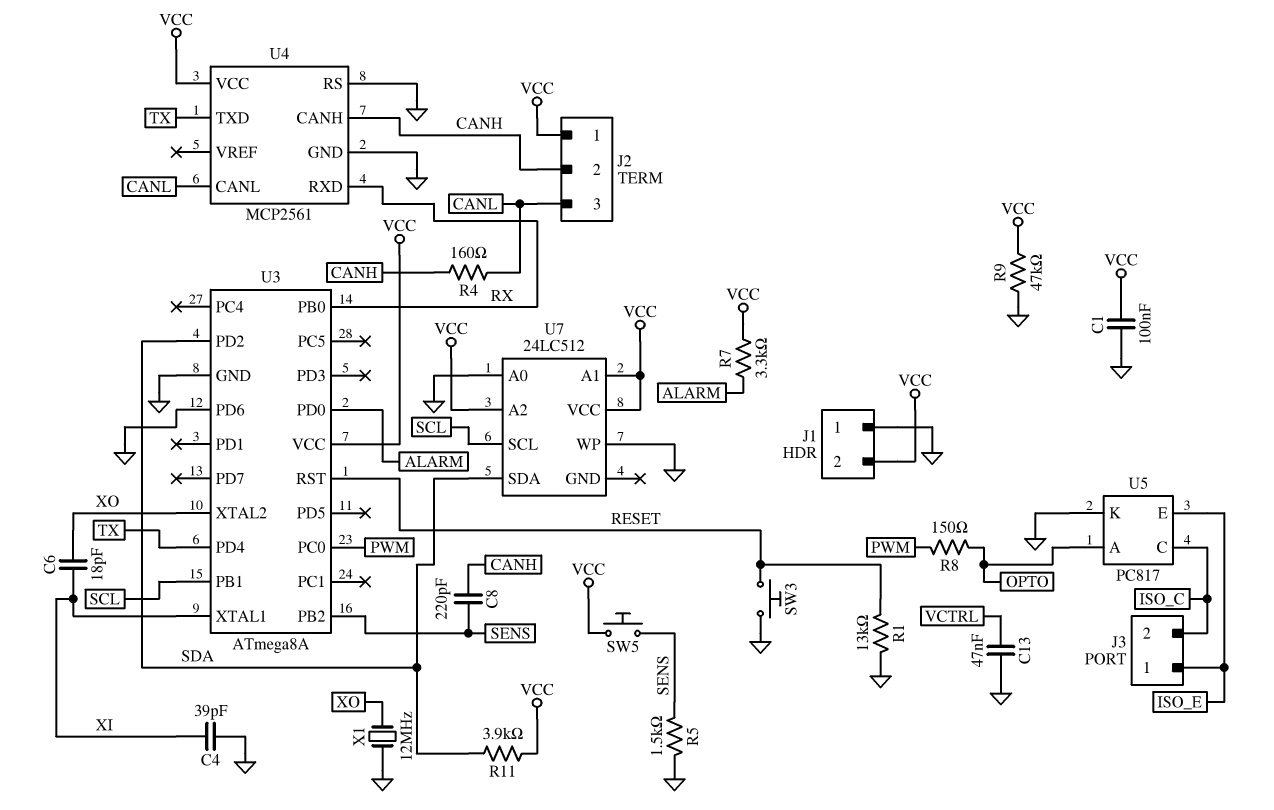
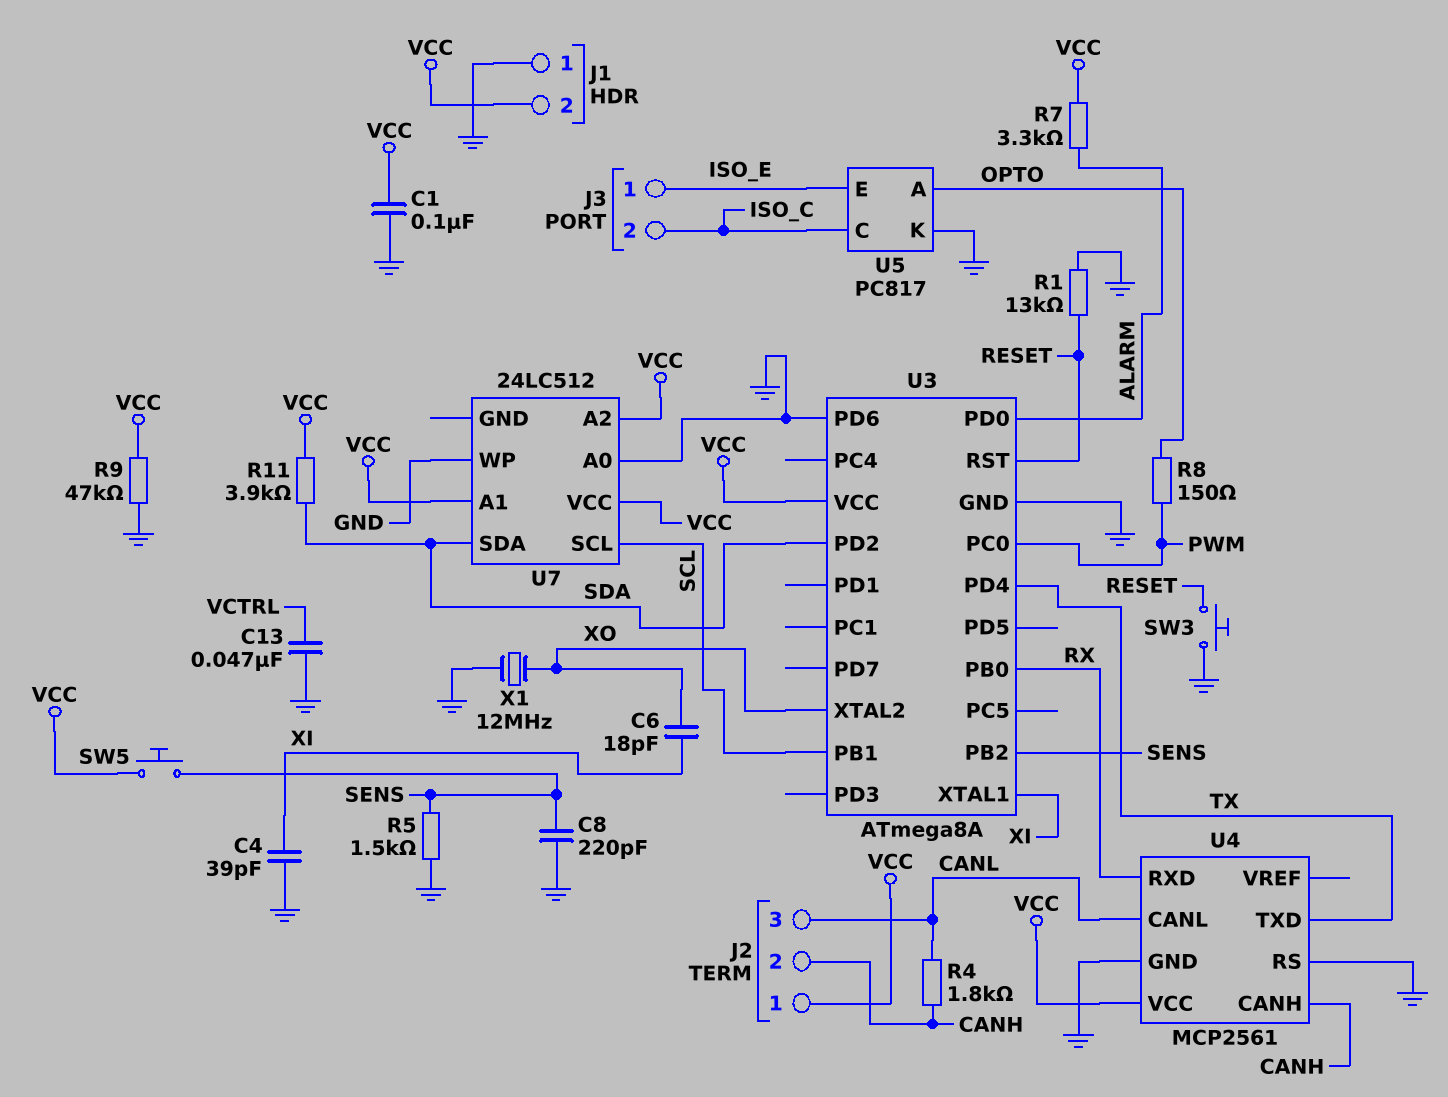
C8: 220pF (CANH, SENS) -> 220pF (GND, SENS)
R4: 160 (CANH, CANL) -> 1.8k (CANH, CANL)

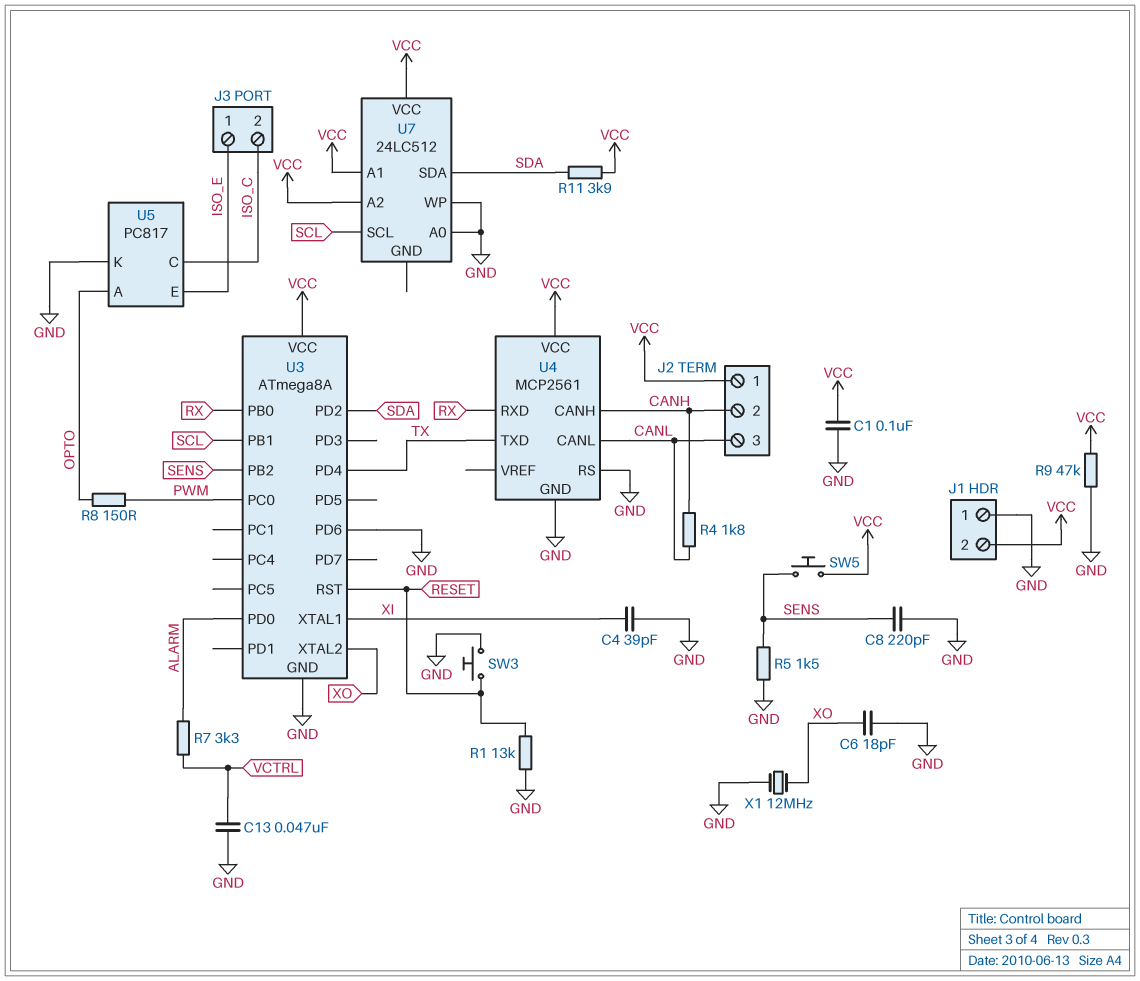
C6: 18pF (XI, XO) -> 18pF (GND, XO)
R7: 3.3k (ALARM, VCC) -> 3.3k (ALARM, VCTRL)

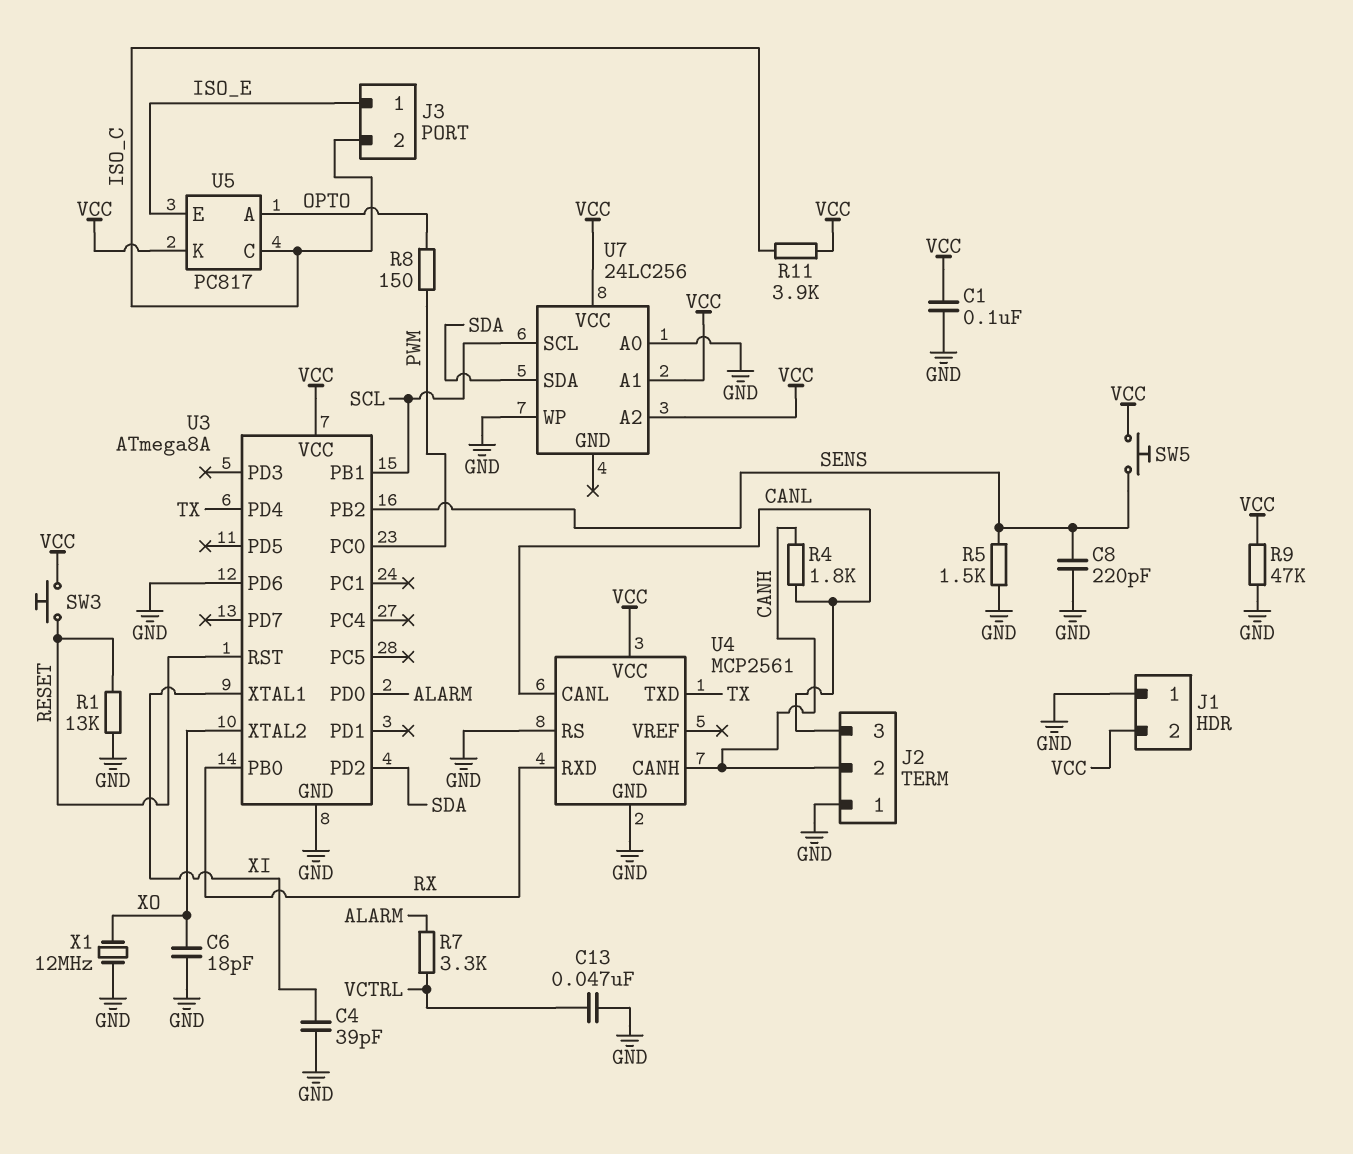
J2 pin 1: VCC -> GND
R11: 3.9k (SDA, VCC) -> 3.9k (ISO_C, VCC)
SW3: button (GND, RESET) -> button (RESET, VCC)
U5 pin K: GND -> VCC
U7: 24LC512 -> 24LC256

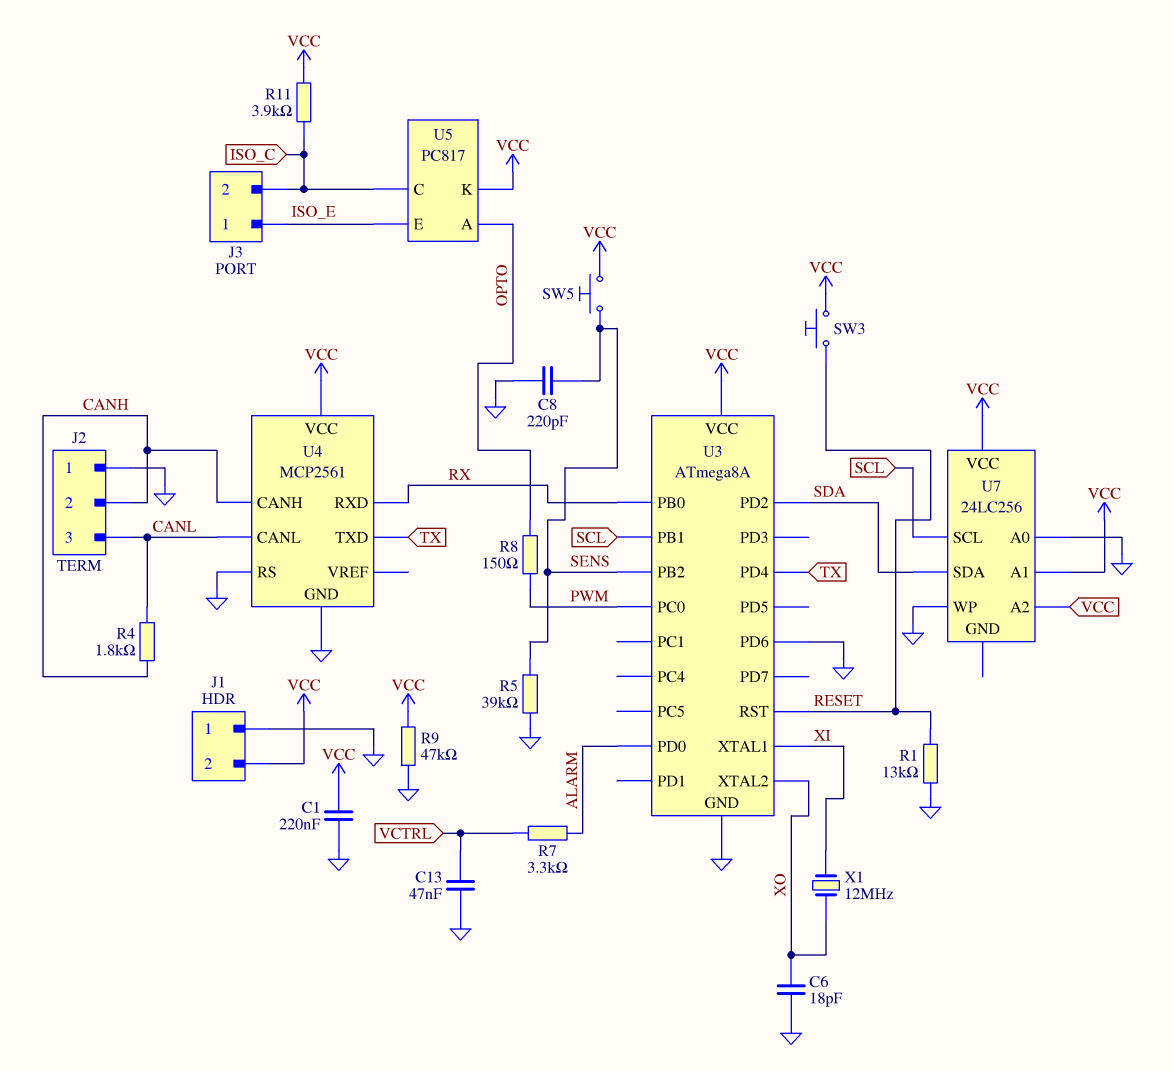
C1: 100nF (GND, VCC) -> 220nF (GND, VCC)
C4: 39pF (GND, XI) -> none
R5: 1.5k (GND, SENS) -> 39k (GND, SENS)
X1: 12MHz (GND, XO) -> 12MHz (XI, XO)

